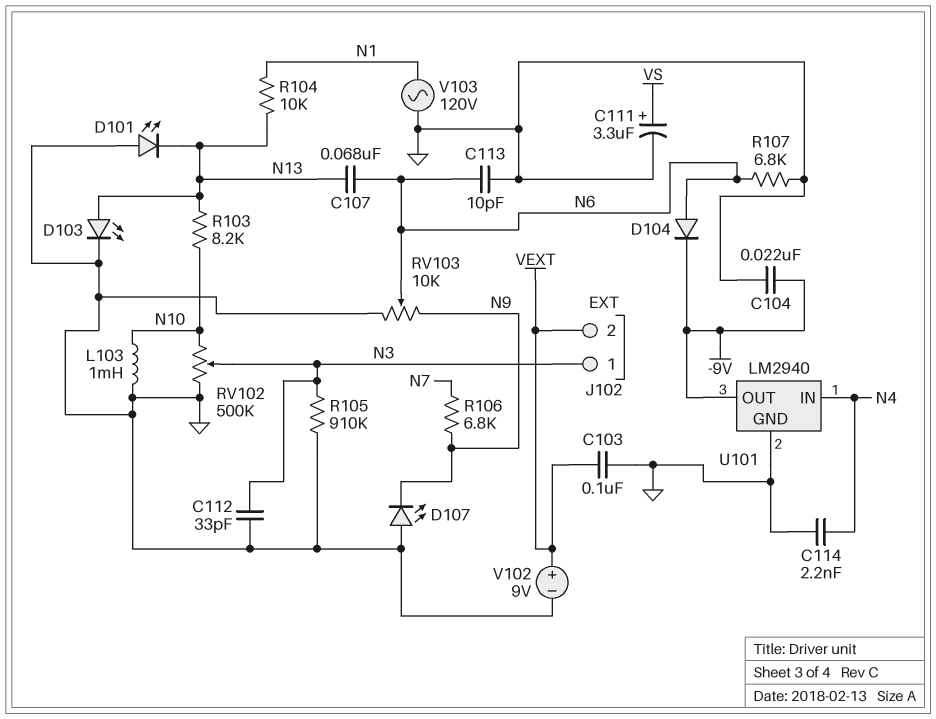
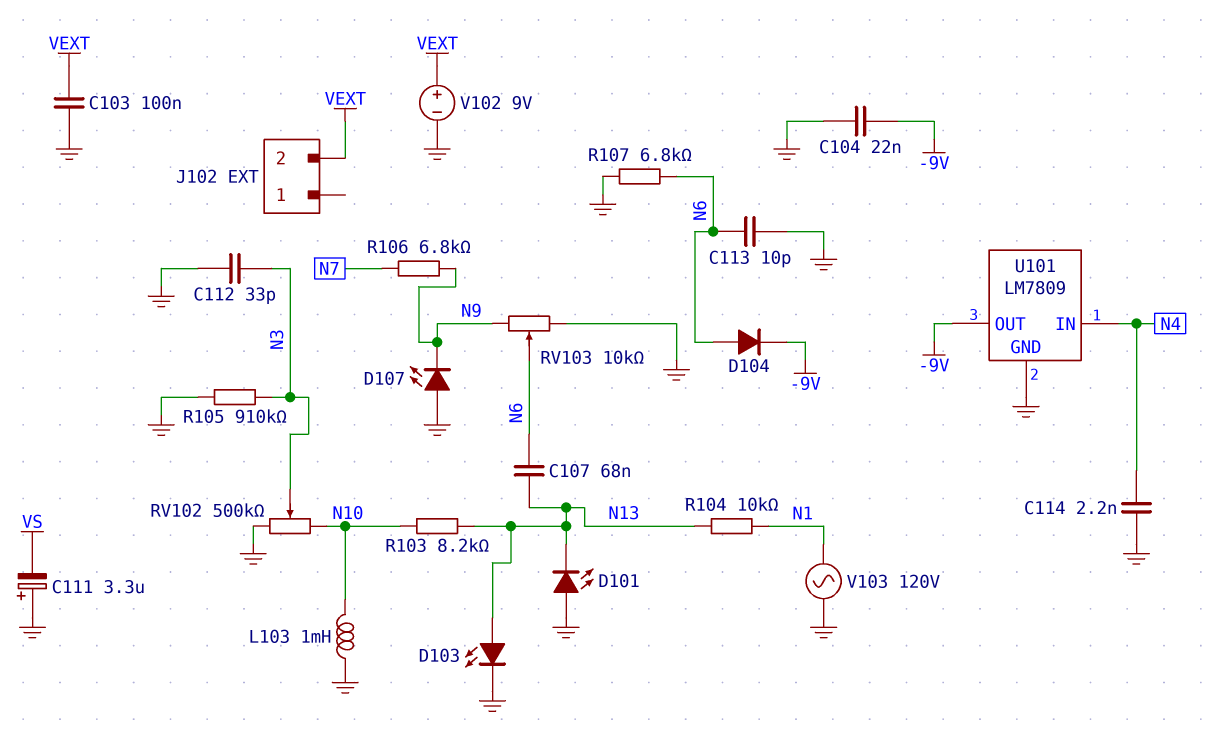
C111: 3.3uF (plus VS, minus GND) -> 3.3uF (plus GND, minus VS)
J102 pin 1: N3 -> none
U101: LM2940 -> LM7809

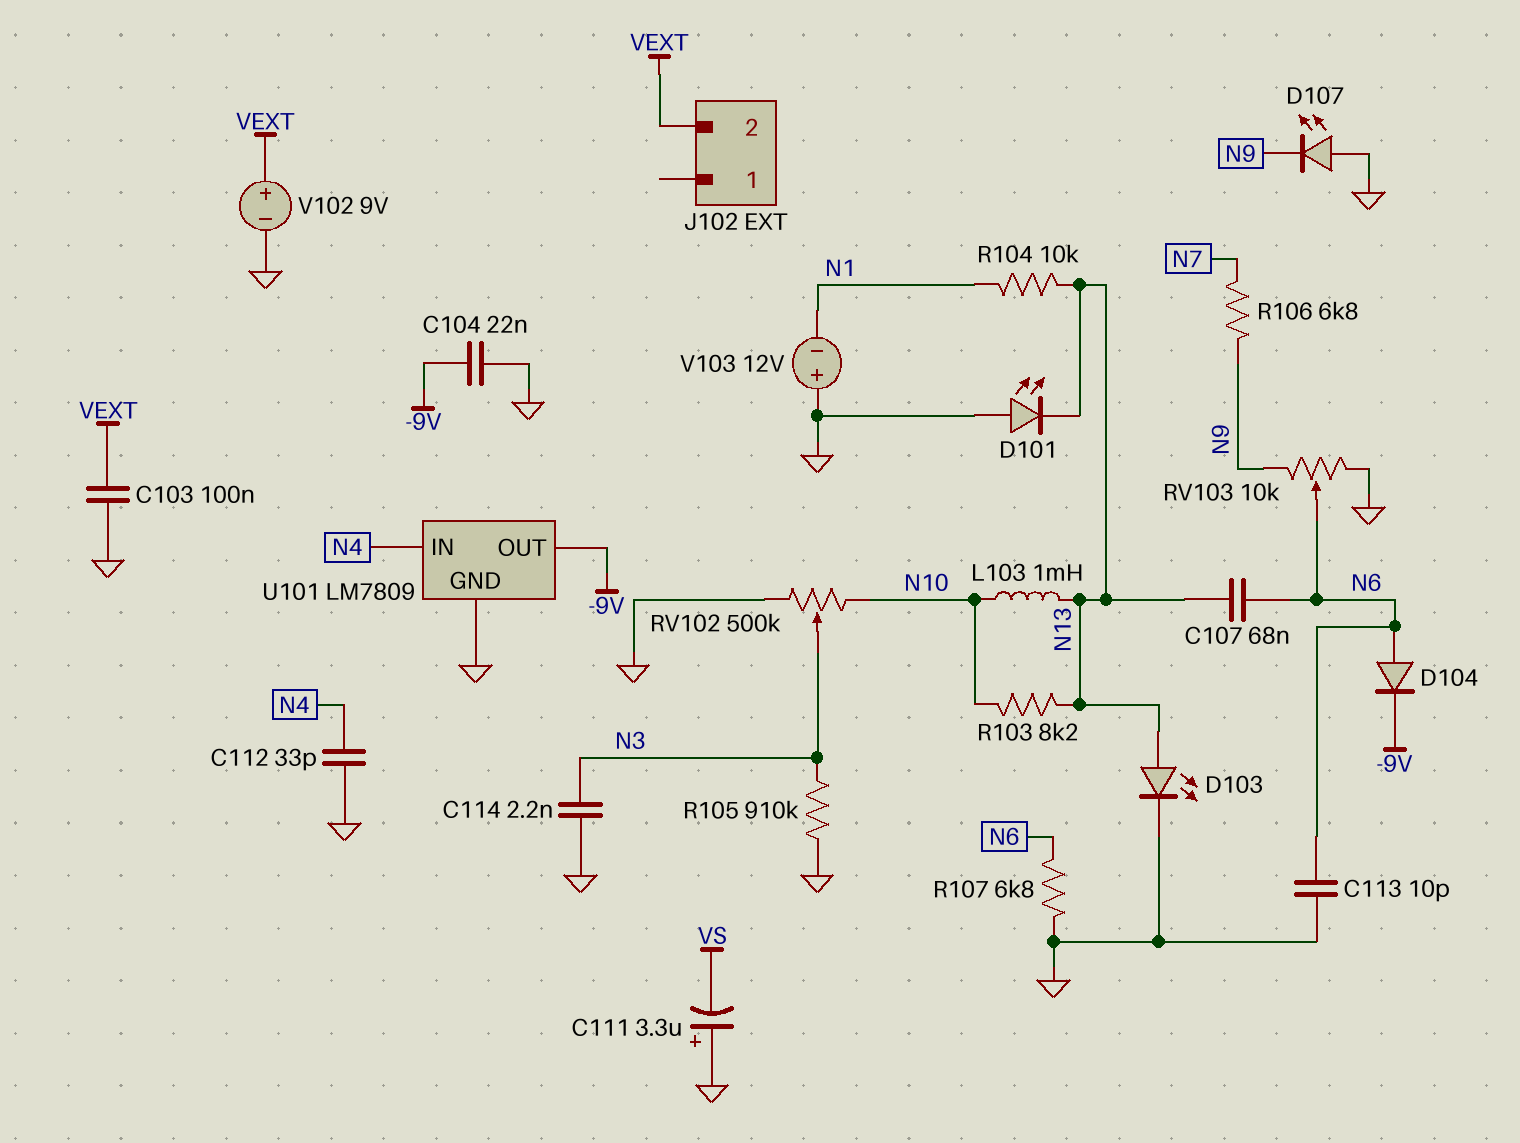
C112: 33pF (GND, N3) -> 33pF (GND, N4)
C114: 2.2nF (GND, N4) -> 2.2nF (GND, N3)
L103: 1mH (GND, N10) -> 1mH (N10, N13)
V103: AC 120V (GND, N1) -> 12V (plus GND, minus N1)

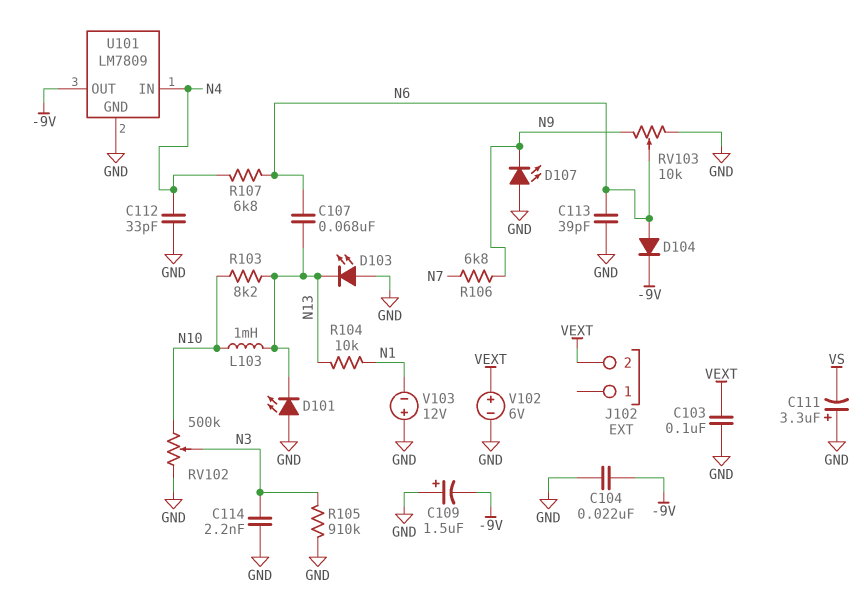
C109: none -> 1.5uF (plus GND, minus -9V)
C113: 10pF (GND, N6) -> 39pF (GND, N6)
D103: LED (A N13, K GND) -> LED (A GND, K N13)
R107: 6.8k (GND, N6) -> 6.8k (N4, N6)
V102: 9V (plus VEXT, minus GND) -> 6V (plus VEXT, minus GND)

